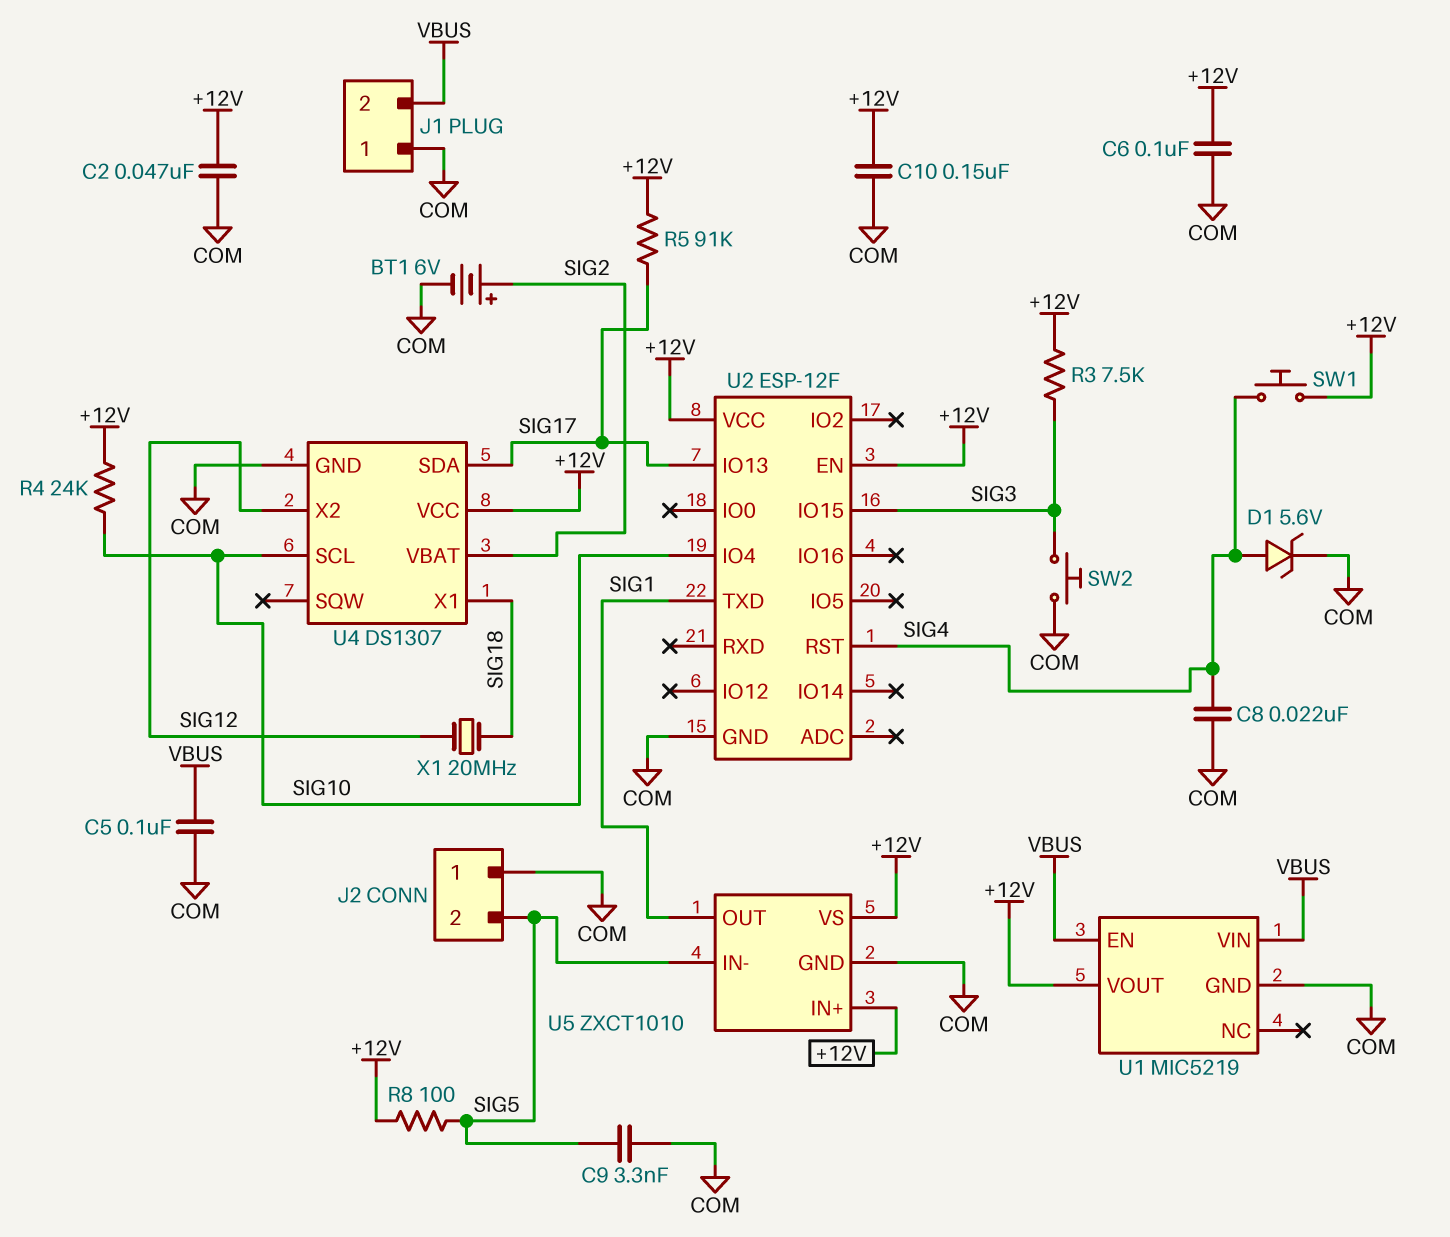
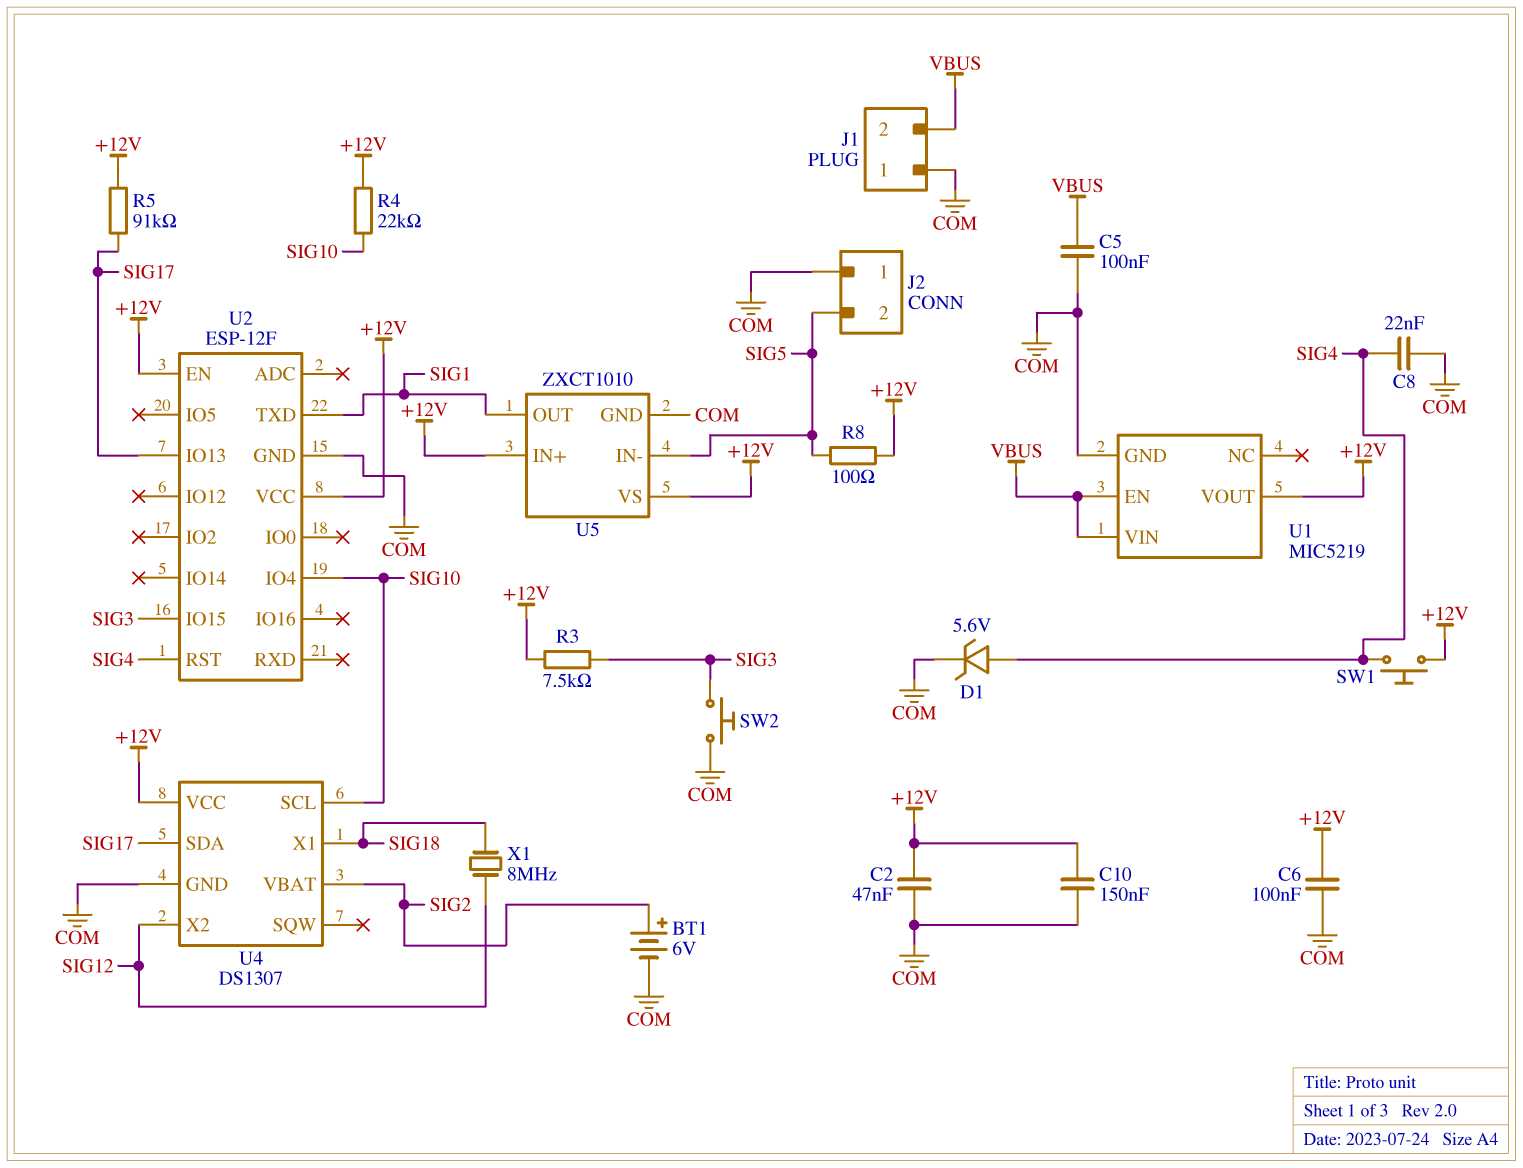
C9: 3.3nF (COM, SIG5) -> none
R4: 24k (+12V, SIG10) -> 22k (+12V, SIG10)
X1: 20MHz (SIG12, SIG18) -> 8MHz (SIG12, SIG18)

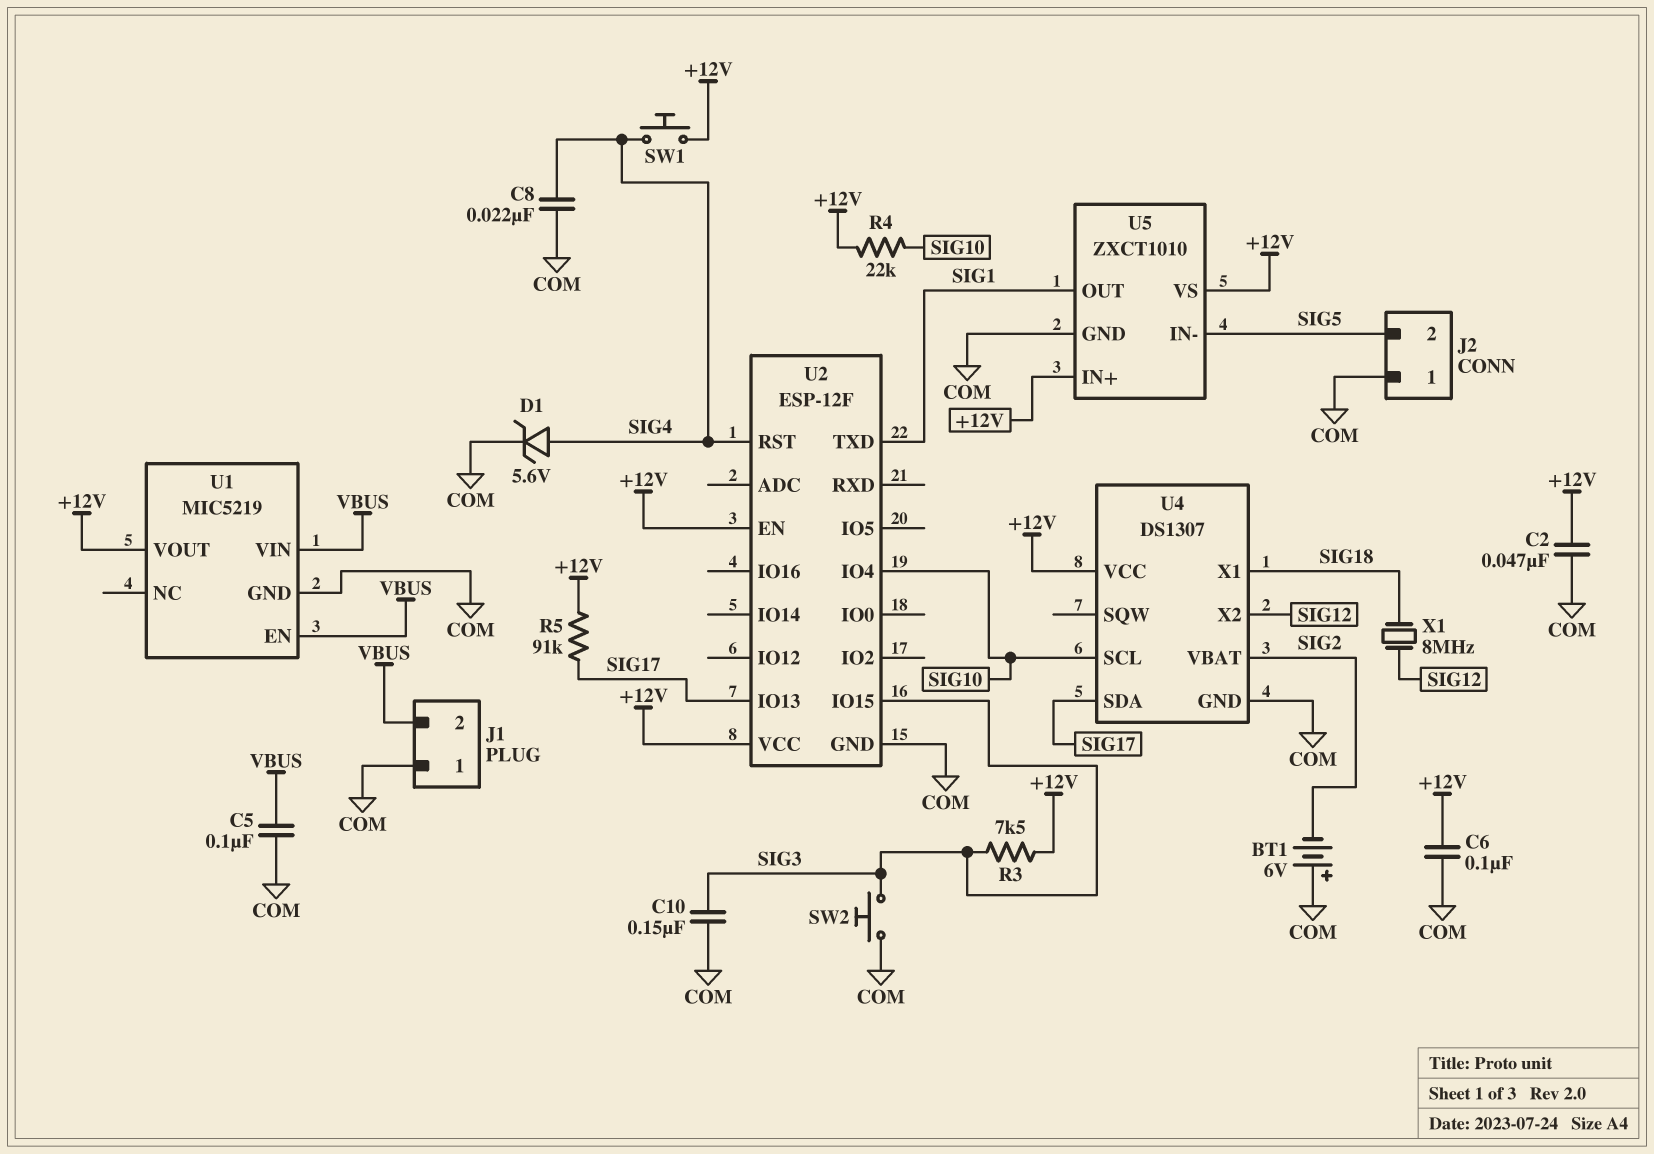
BT1: 6V (plus SIG2, minus COM) -> 6V (plus COM, minus SIG2)
C10: 150nF (+12V, COM) -> 150nF (COM, SIG3)
R8: 100 (+12V, SIG5) -> none

